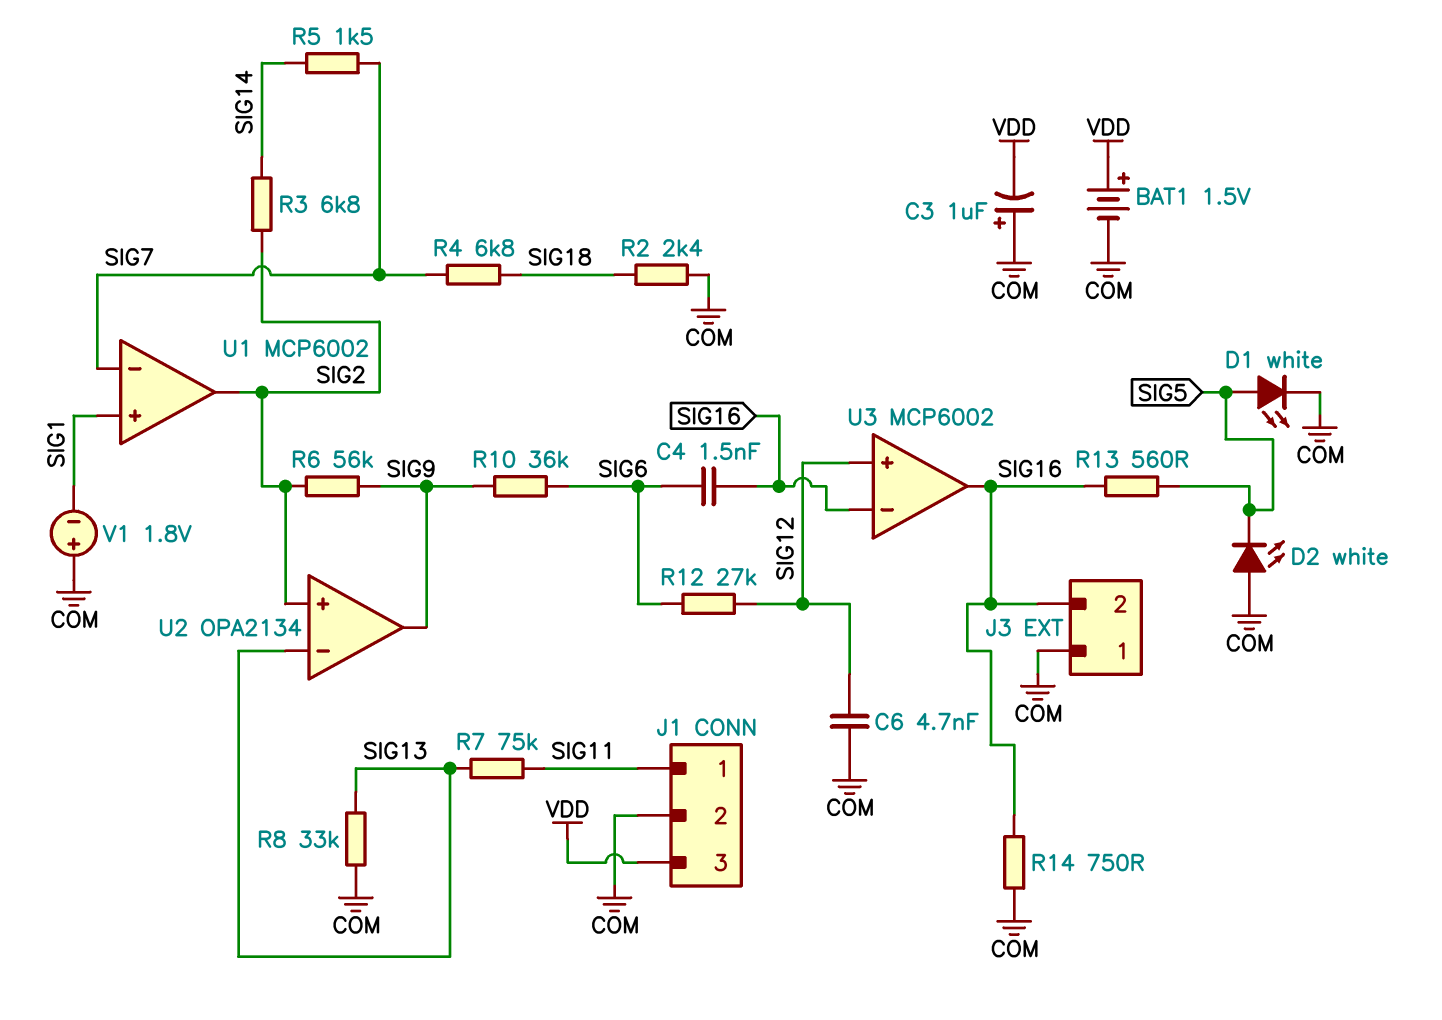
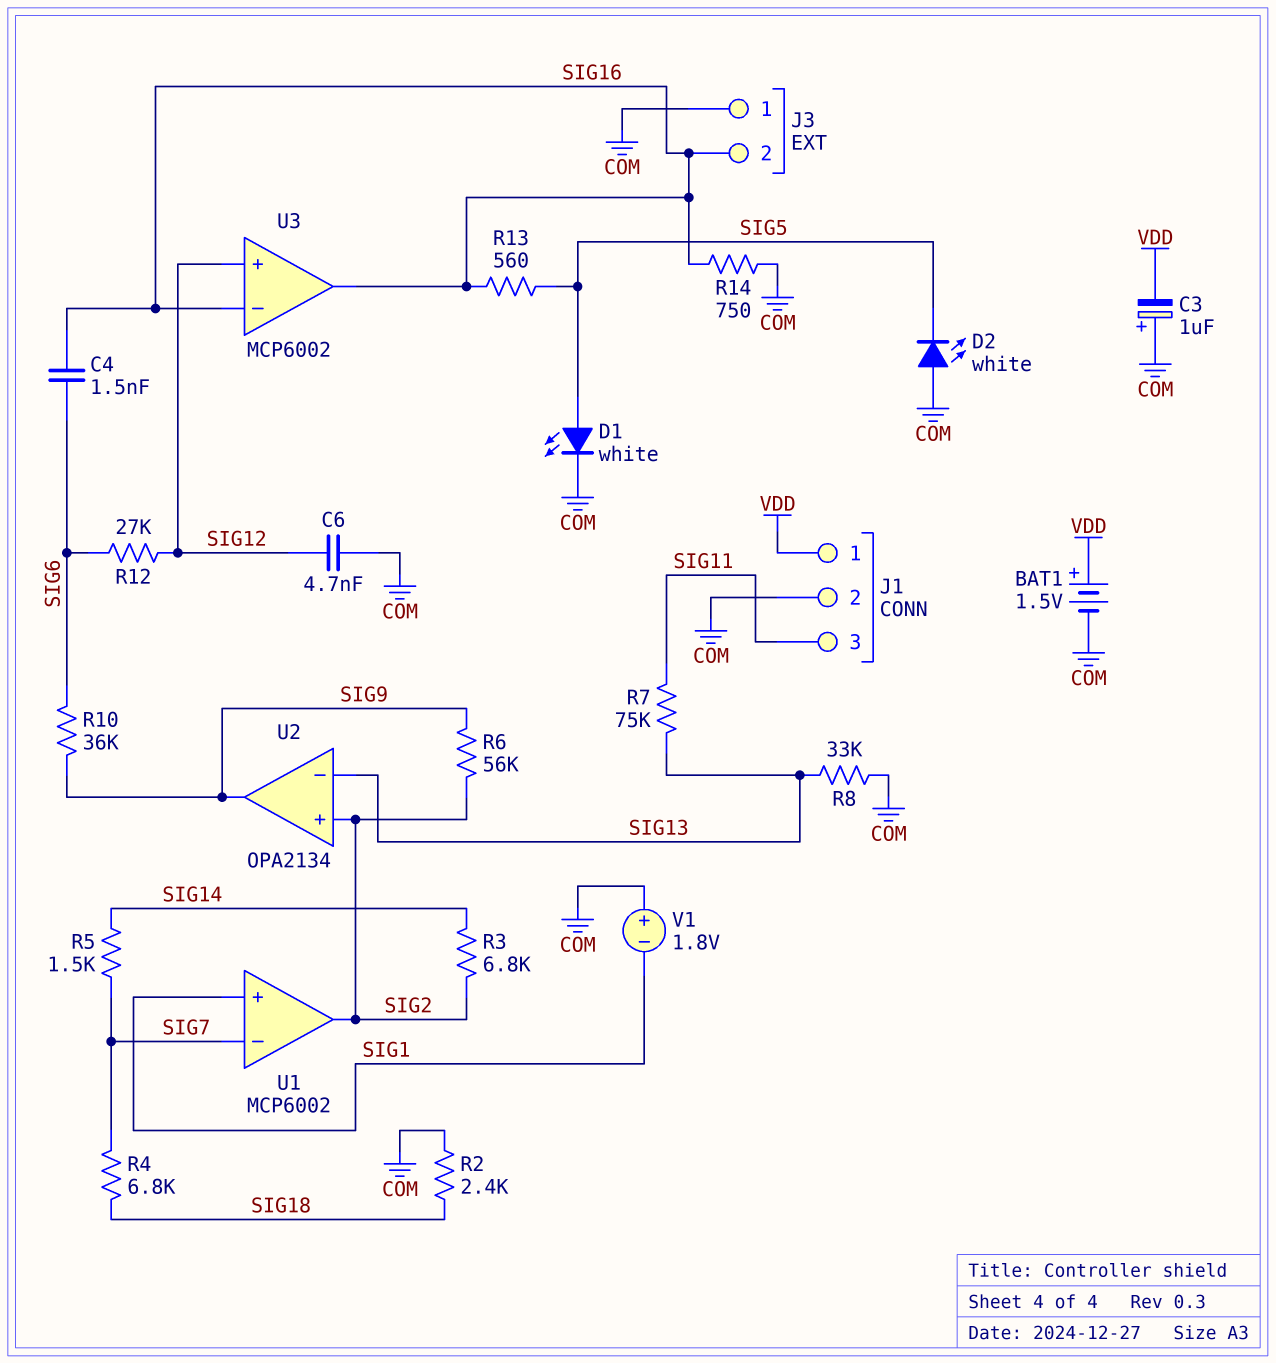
J1 pin 1: SIG11 -> VDD
J1 pin 3: VDD -> SIG11

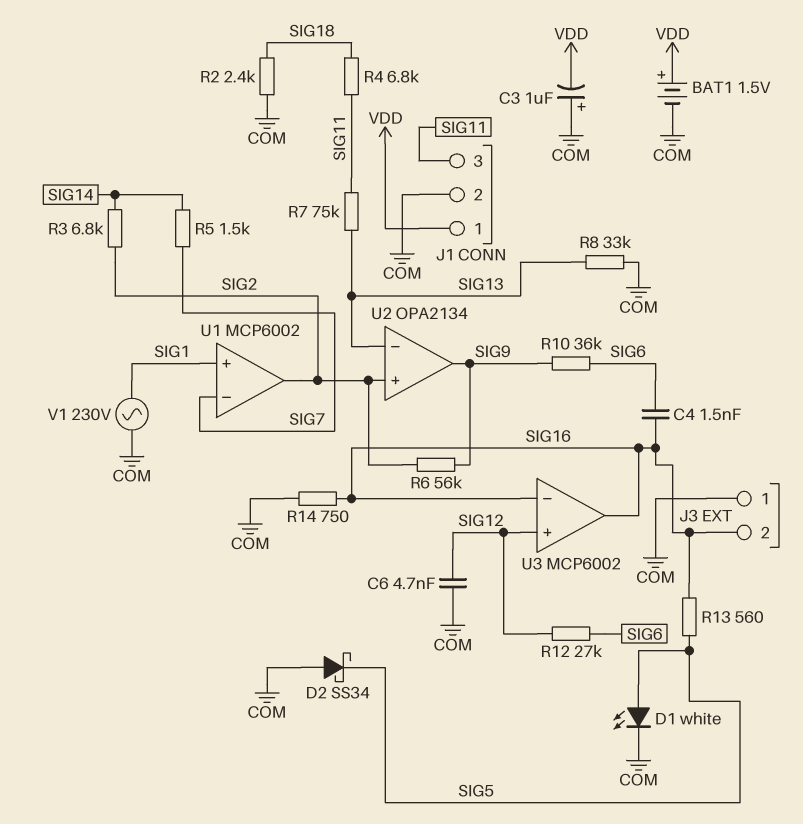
D2: LED white (A COM, K SIG5) -> schottky SS34 (A COM, K SIG5)
R4: 6.8k (SIG7, SIG18) -> 6.8k (SIG11, SIG18)
V1: 1.8V (plus COM, minus SIG1) -> AC 230V (COM, SIG1)

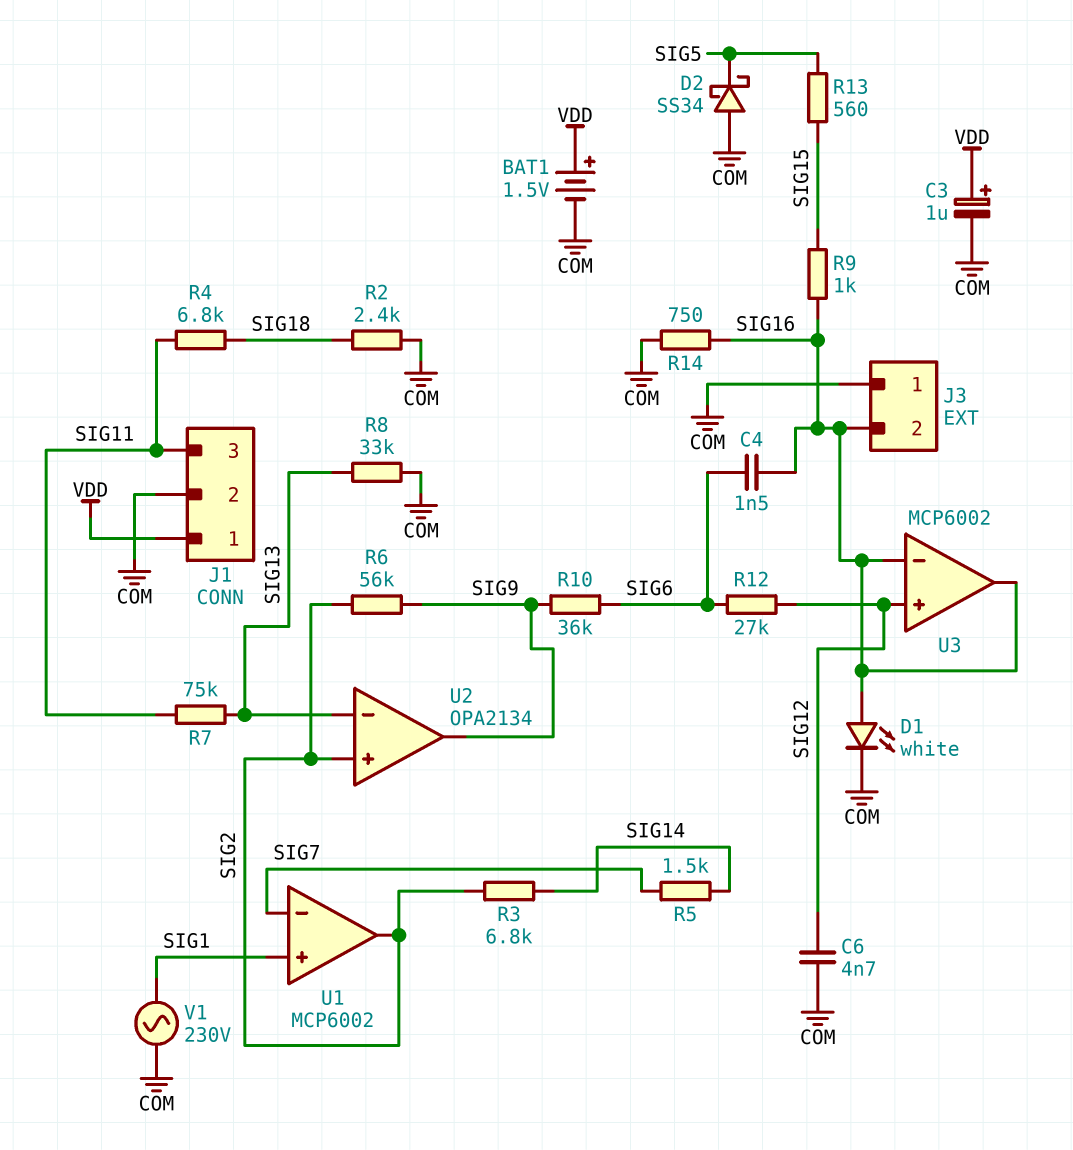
C3: 1uF (plus COM, minus VDD) -> 1uF (plus VDD, minus COM)
D1: LED white (A SIG5, K COM) -> LED white (A SIG16, K COM)
R9: none -> 1k (SIG15, SIG16)
R13: 560 (SIG5, SIG16) -> 560 (SIG5, SIG15)

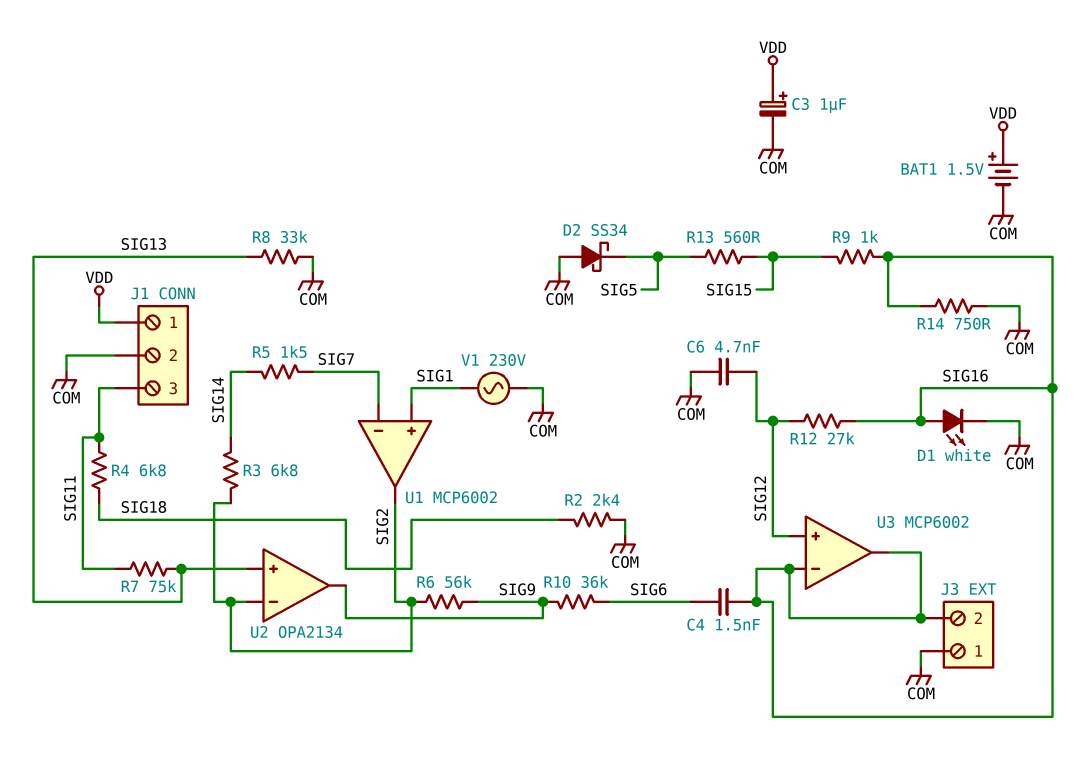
R12: 27k (SIG6, SIG12) -> 27k (SIG12, SIG16)
U2 pin in+: SIG2 -> SIG13
U2 pin in-: SIG13 -> SIG2

